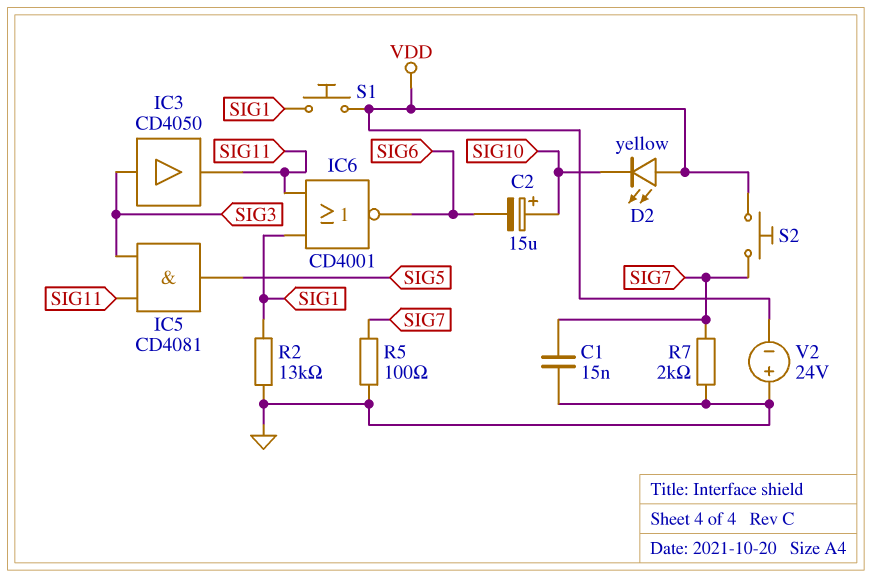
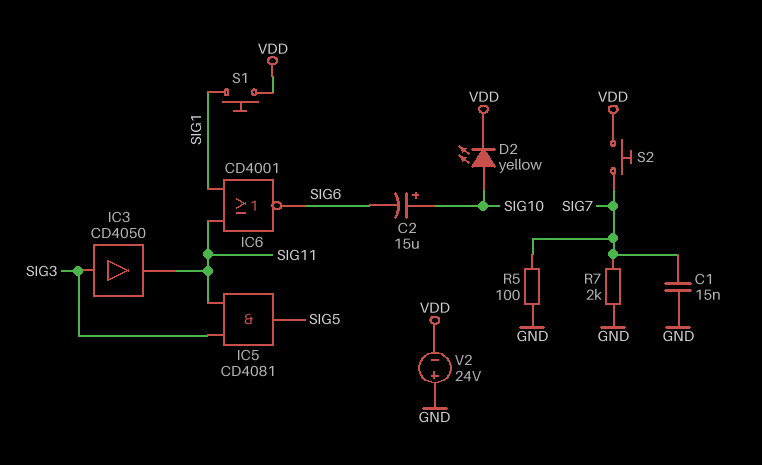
D2: LED yellow (A VDD, K SIG10) -> LED yellow (A SIG10, K VDD)
R2: 13k (GND, SIG1) -> none

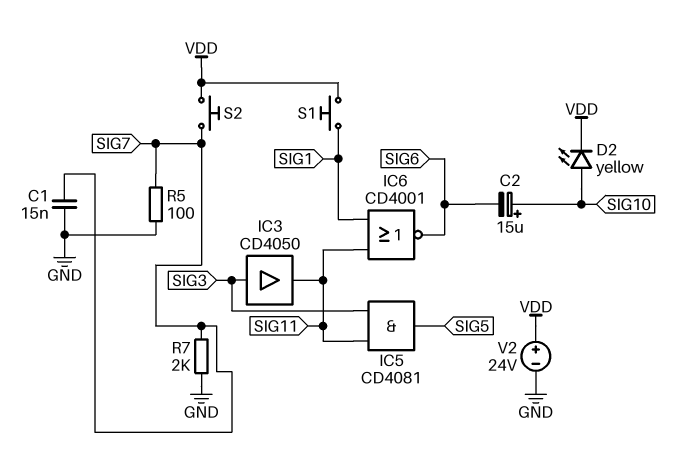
V2: 24V (plus GND, minus VDD) -> 24V (plus VDD, minus GND)

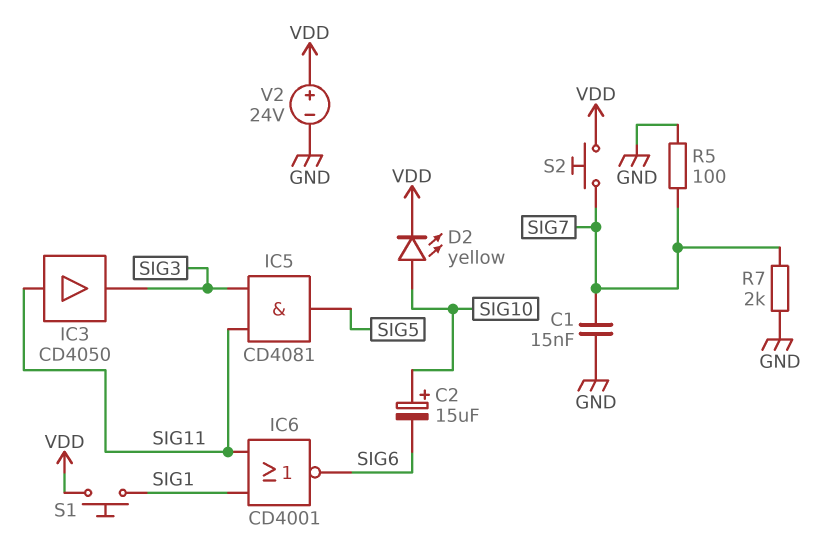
IC3: buffer CD4050 (in SIG3, out SIG11) -> buffer CD4050 (in SIG11, out SIG3)

